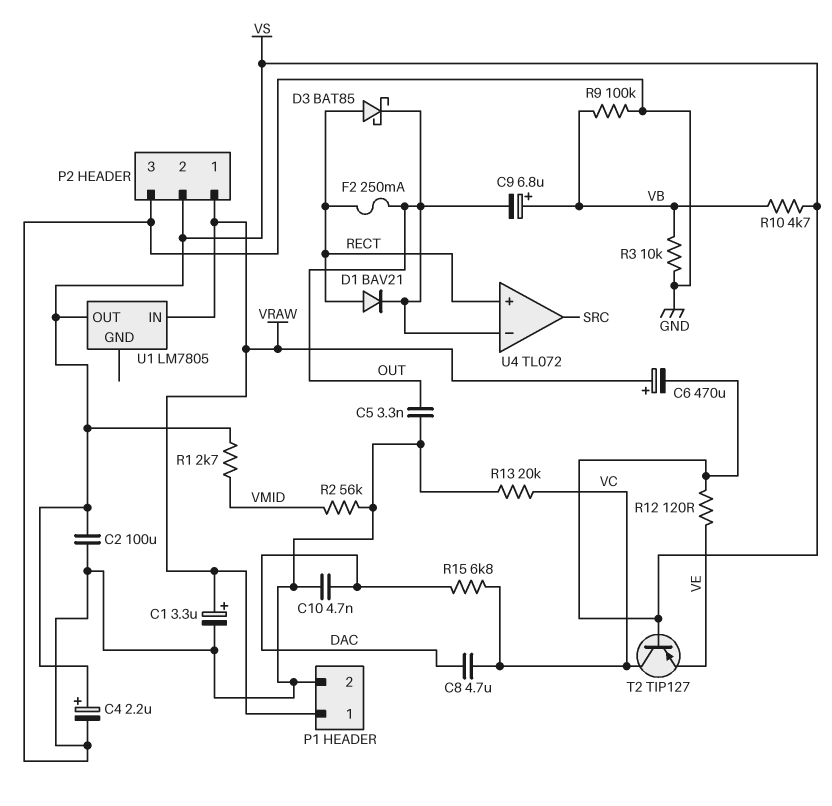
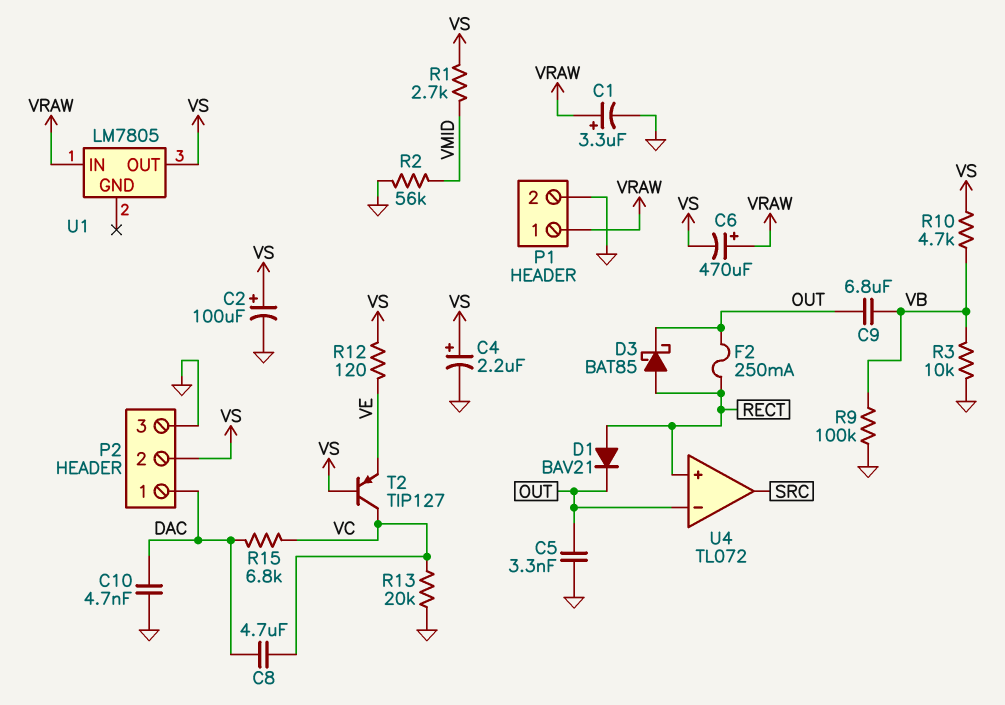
C2: 100uF (GND, VS) -> 100uF (plus VS, minus GND)
C9: 6.8uF (plus VB, minus OUT) -> 6.8uF (OUT, VB)
P2 pin 1: VRAW -> DAC

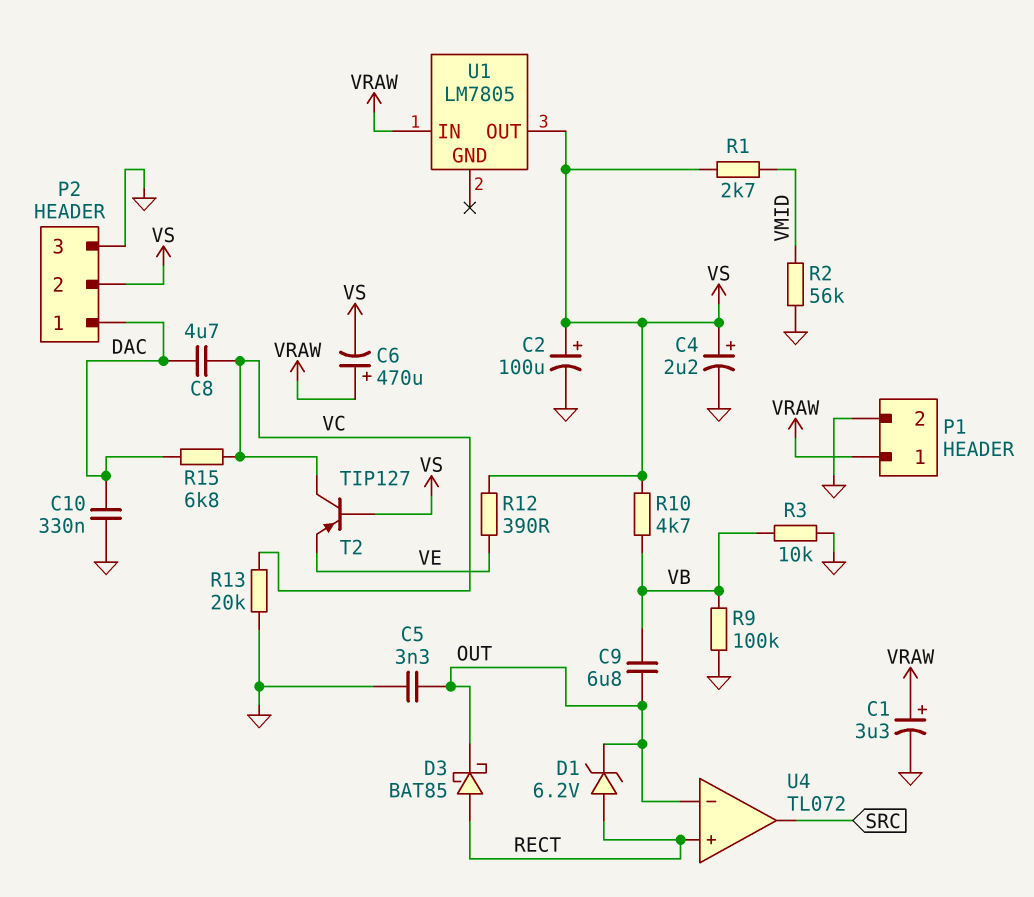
C10: 4.7nF (DAC, GND) -> 330nF (DAC, GND)
D1: diode BAV21 (A RECT, K OUT) -> zener 6.2V (A RECT, K OUT)
F2: 250mA (OUT, RECT) -> none
R12: 120 (VE, VS) -> 390 (VE, VS)

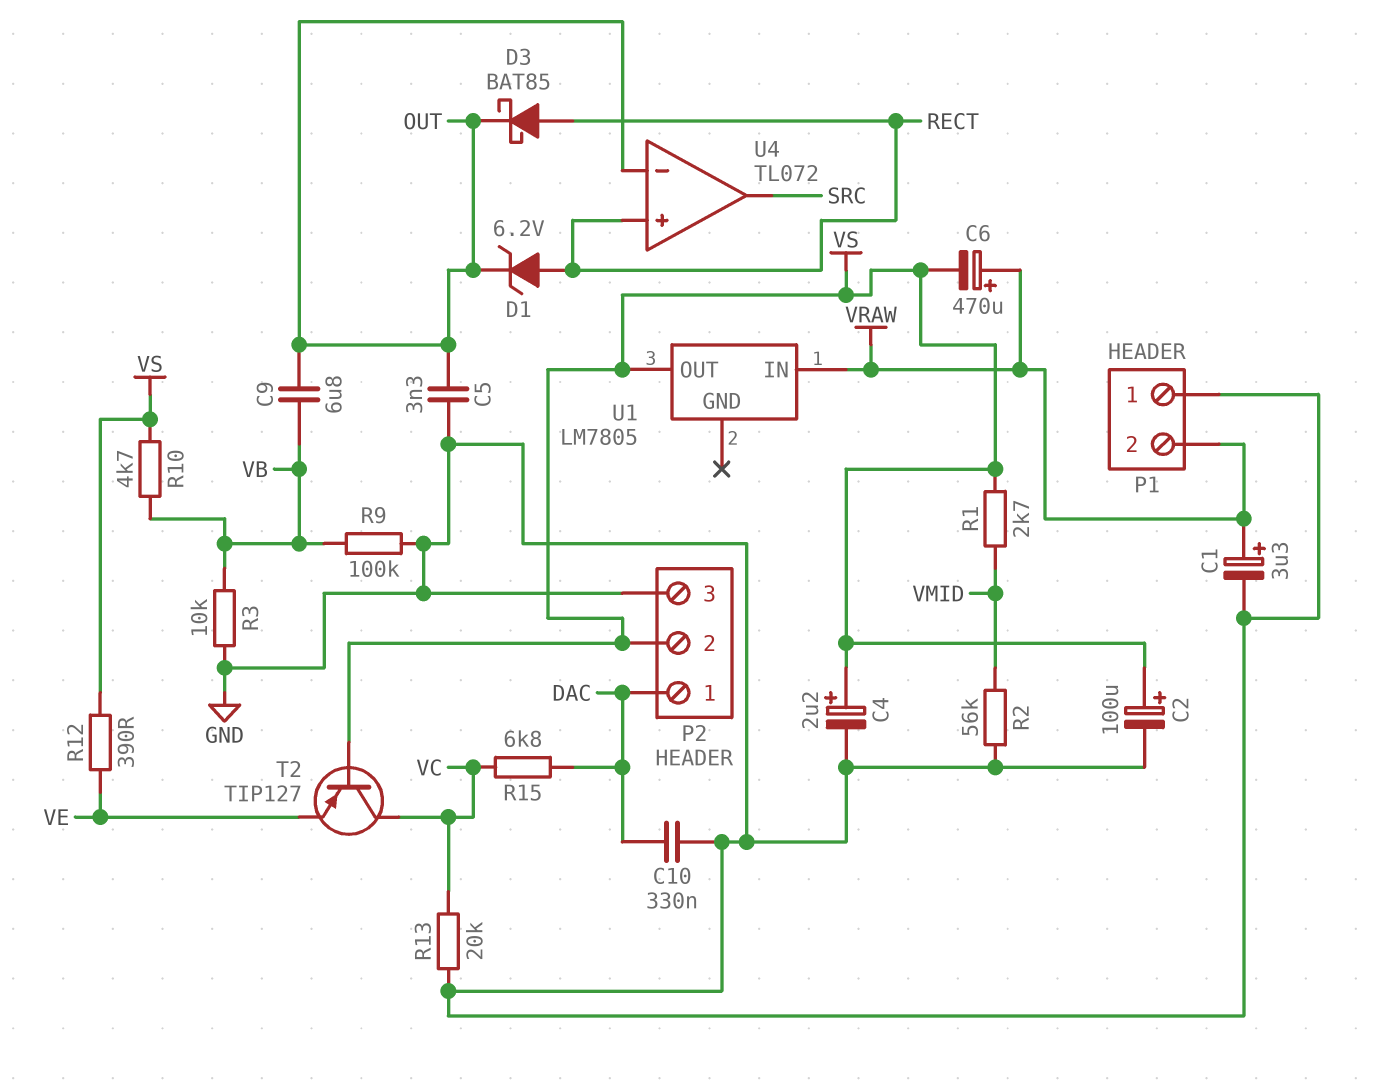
C8: 4.7uF (DAC, VC) -> none
P1 pin 1: VRAW -> GND
P1 pin 2: GND -> VRAW

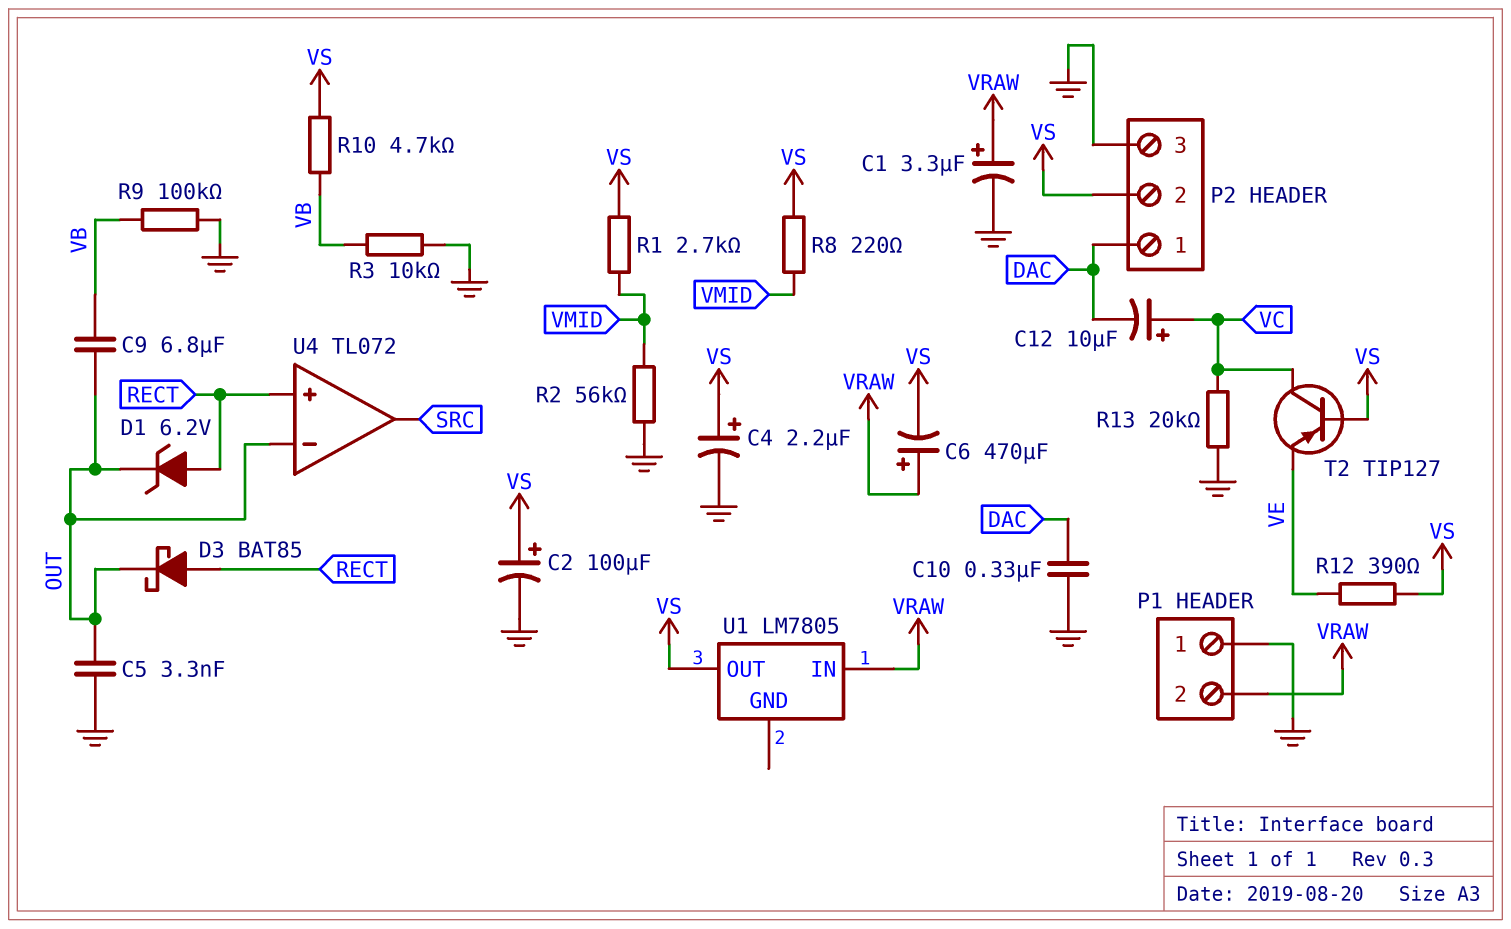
C12: none -> 10uF (plus VC, minus DAC)
R8: none -> 220 (VMID, VS)
R15: 6.8k (DAC, VC) -> none

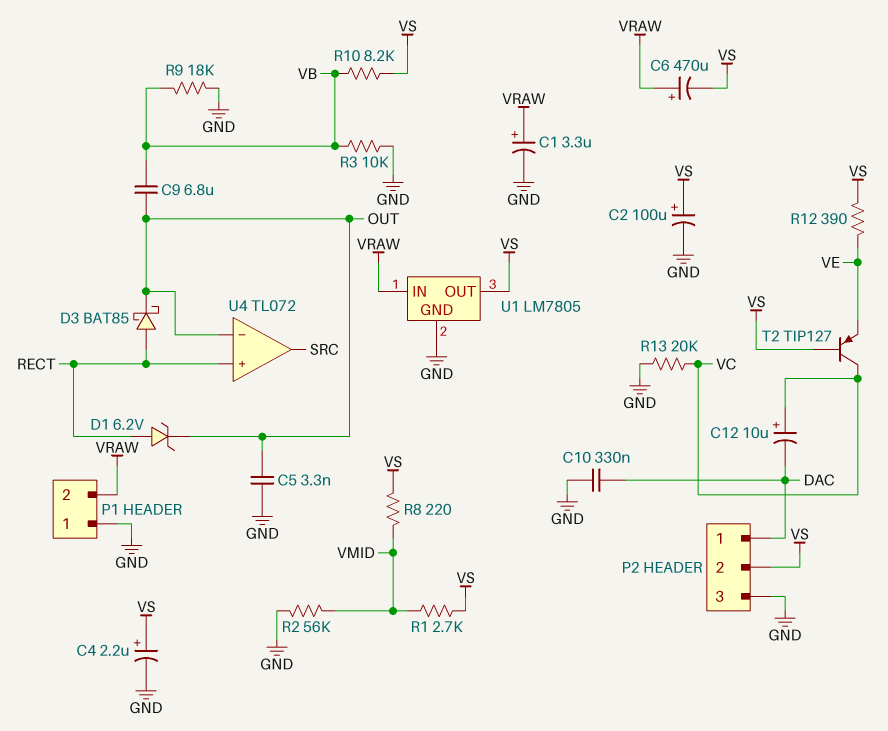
R9: 100k (GND, VB) -> 18k (GND, VB)
R10: 4.7k (VB, VS) -> 8.2k (VB, VS)
U1 pin GND: none -> GND

